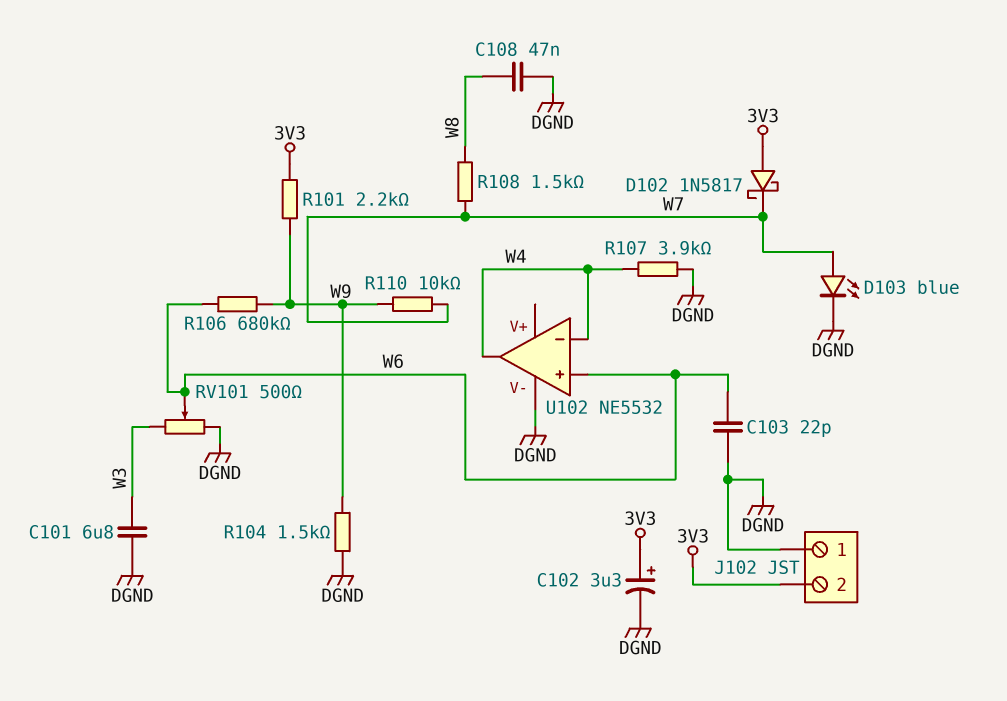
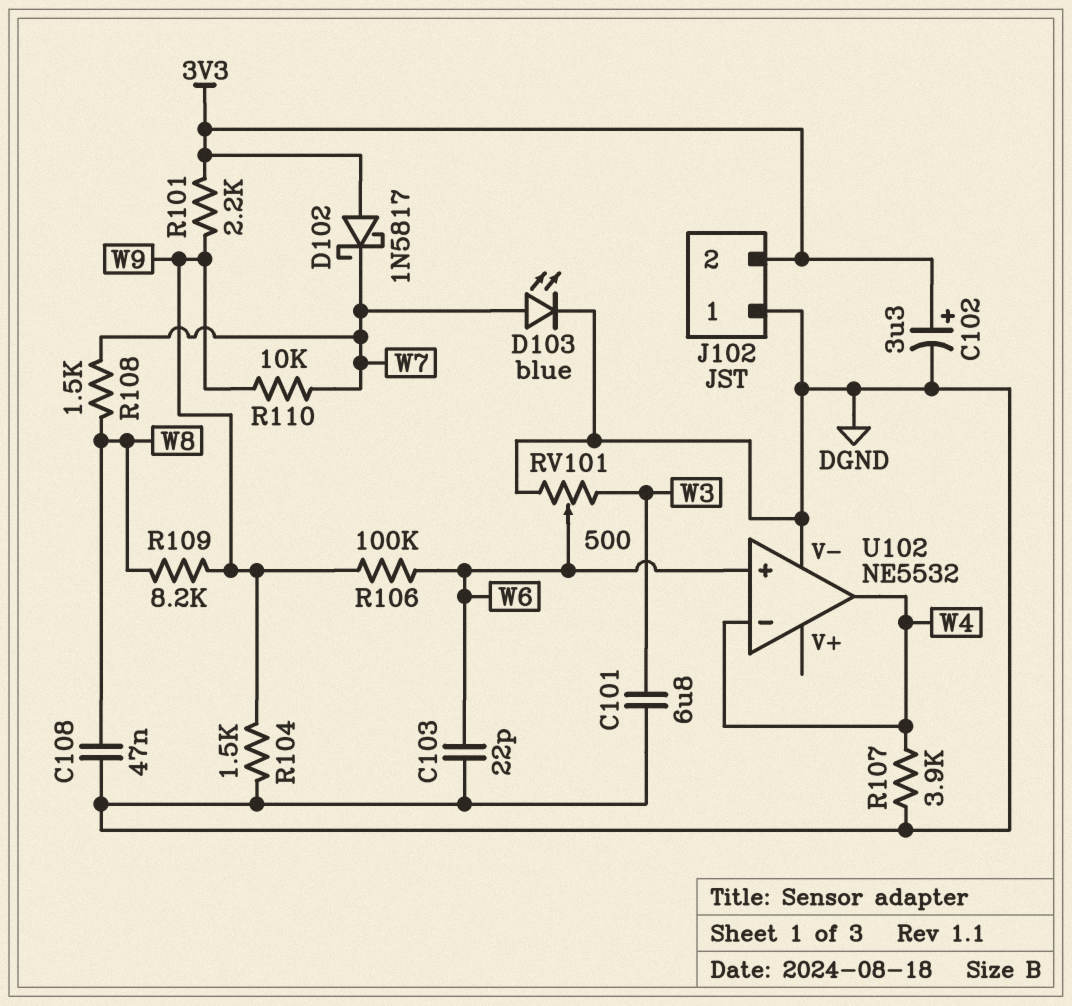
R106: 680k (W6, W9) -> 100k (W6, W9)
R109: none -> 8.2k (W8, W9)

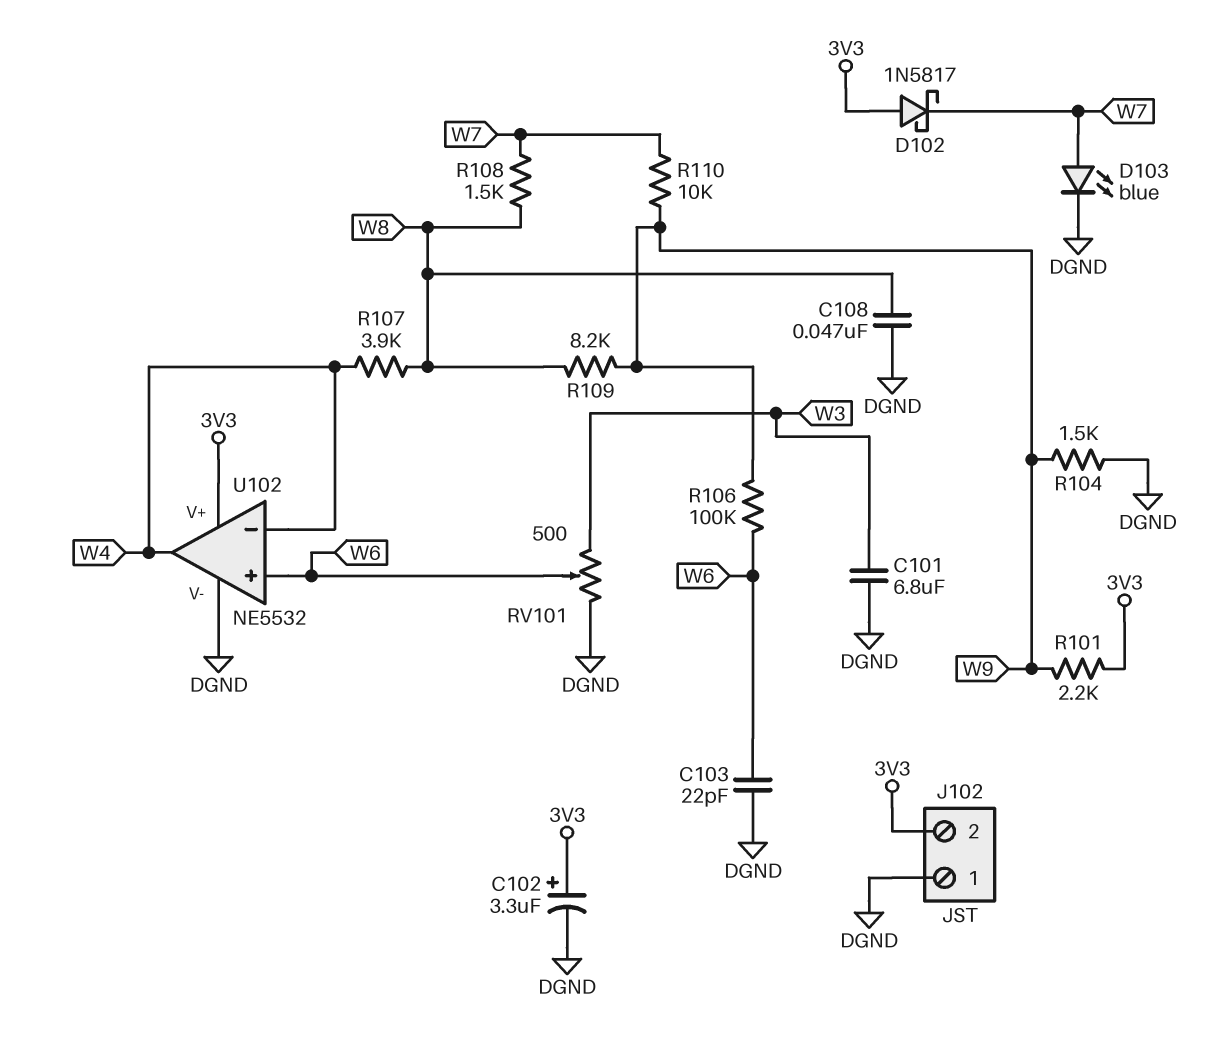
R107: 3.9k (DGND, W4) -> 3.9k (W4, W8)
U102 pin V+: none -> 3V3

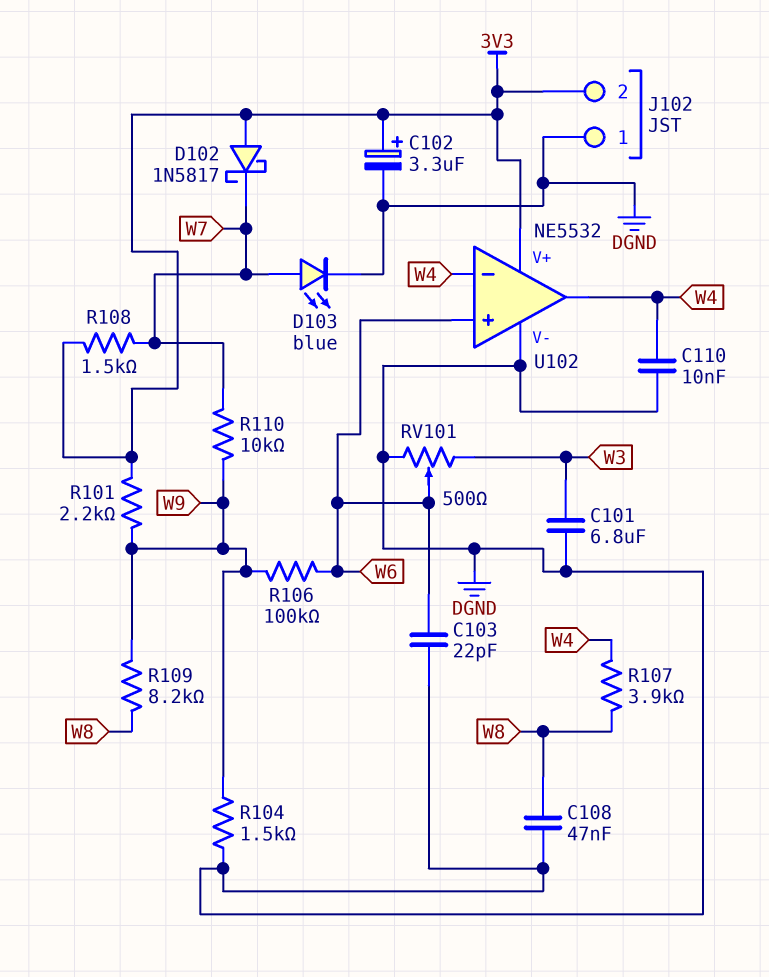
C110: none -> 10nF (DGND, W4)
R108: 1.5k (W7, W8) -> 1.5k (3V3, W7)

